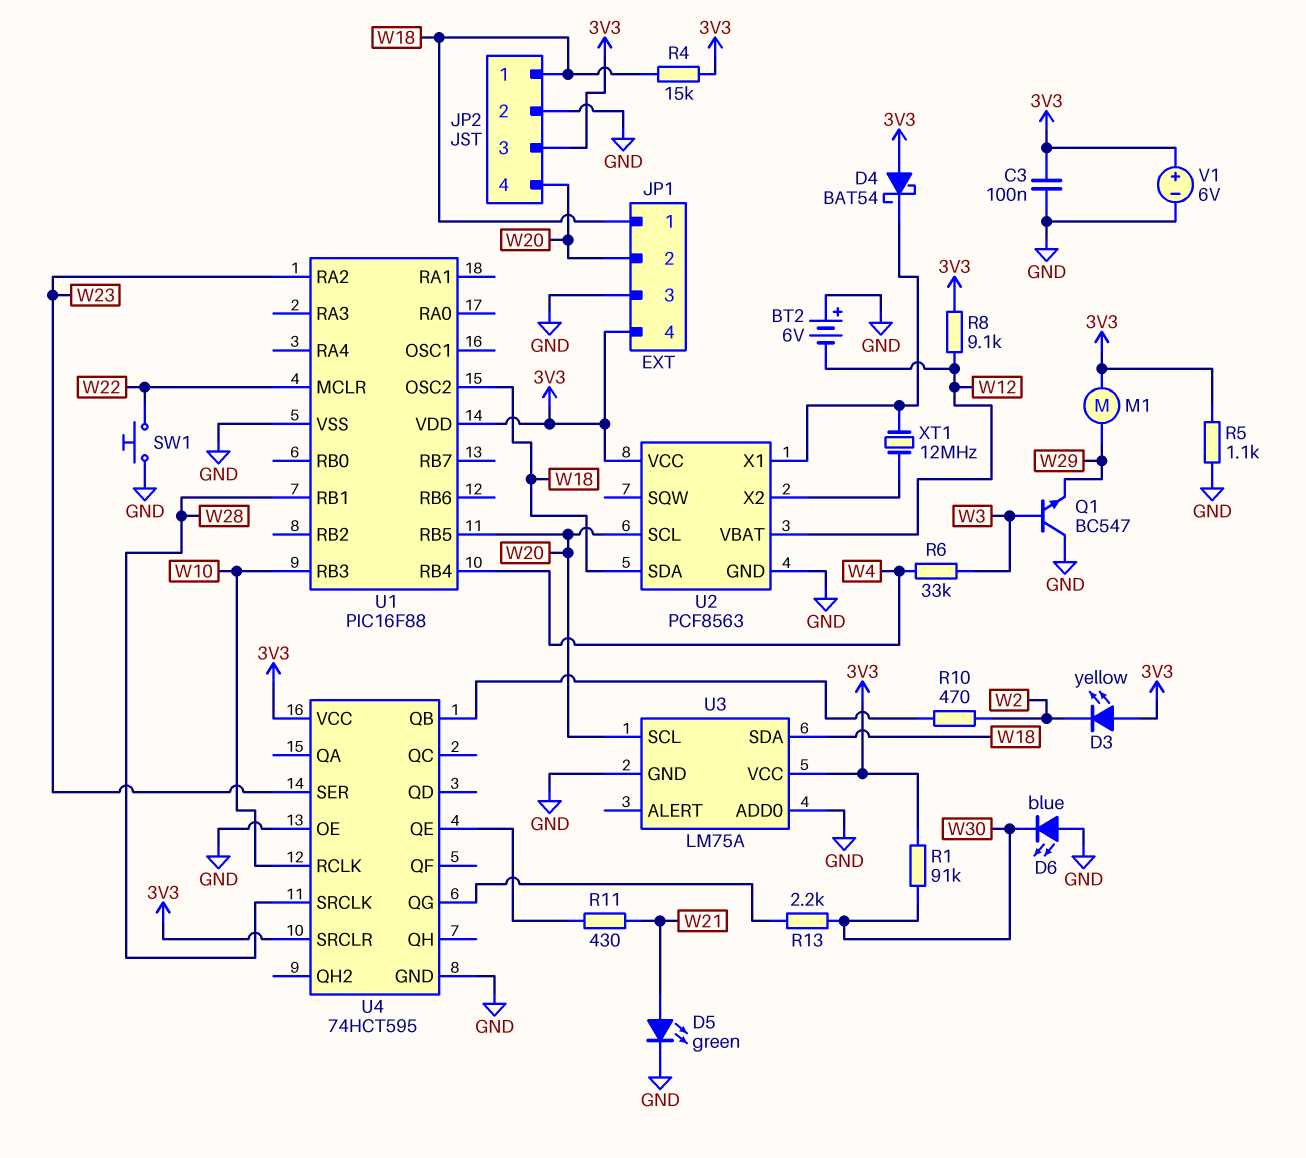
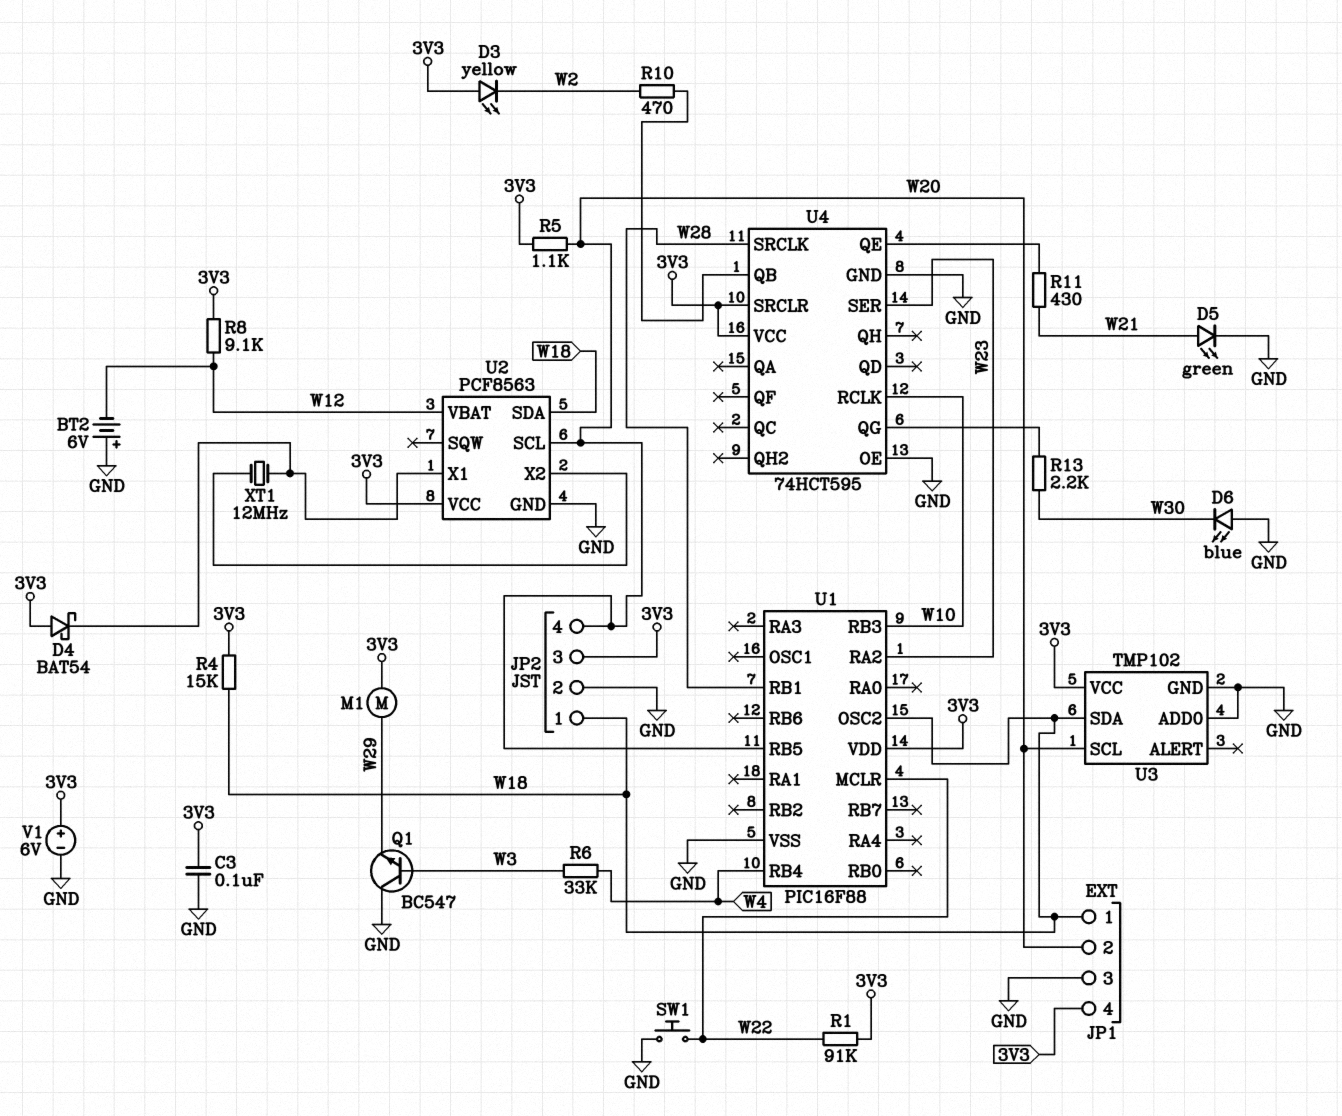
R1: 91k (3V3, W30) -> 91k (3V3, W22)
R5: 1.1k (3V3, GND) -> 1.1k (3V3, W20)
U3: LM75A -> TMP102

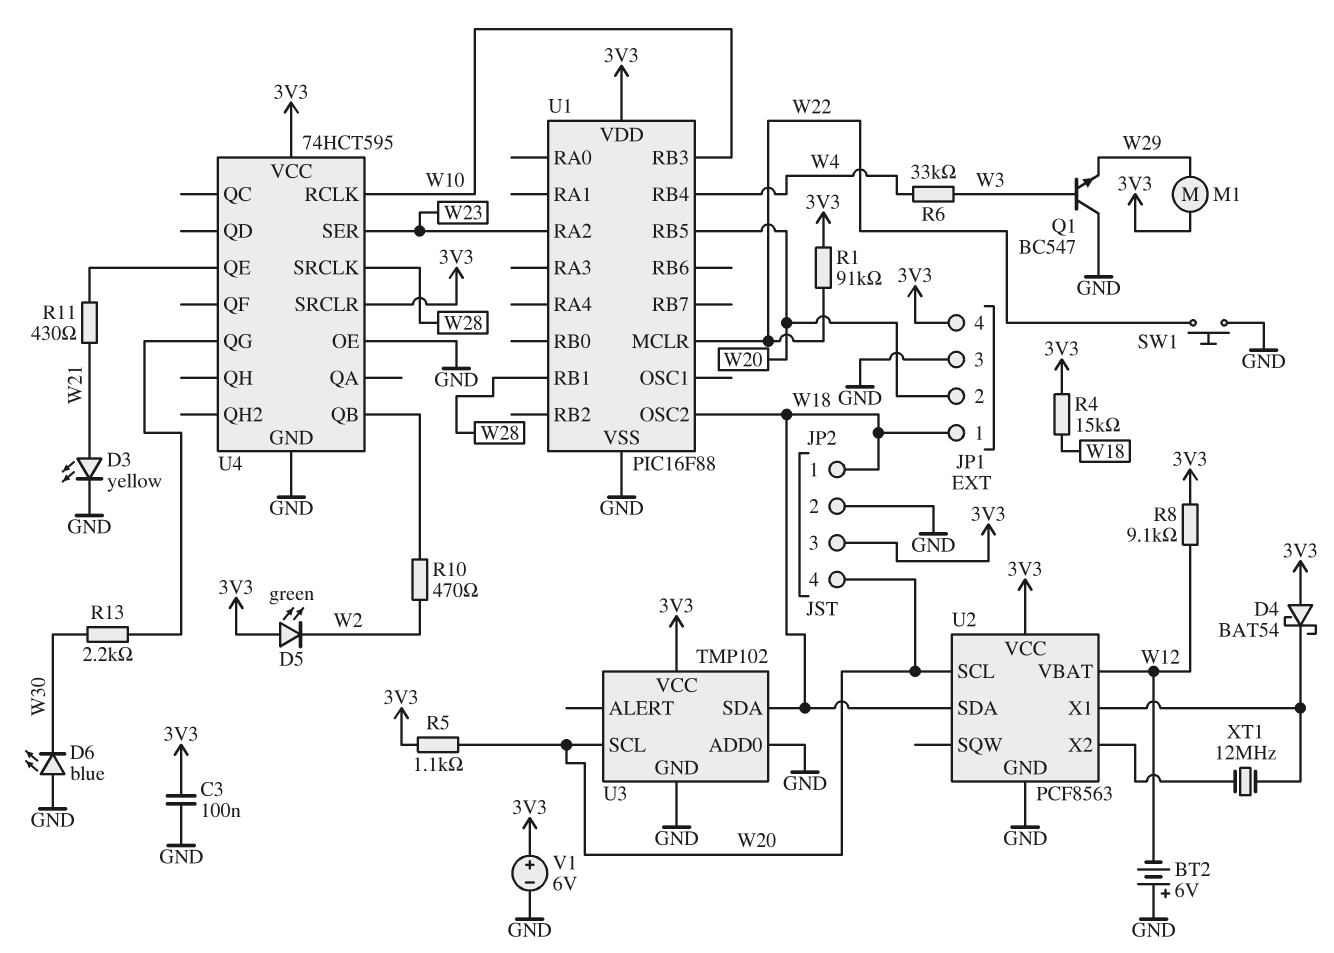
D3: LED yellow (A 3V3, K W2) -> LED yellow (A W21, K GND)
D5: LED green (A W21, K GND) -> LED green (A 3V3, K W2)

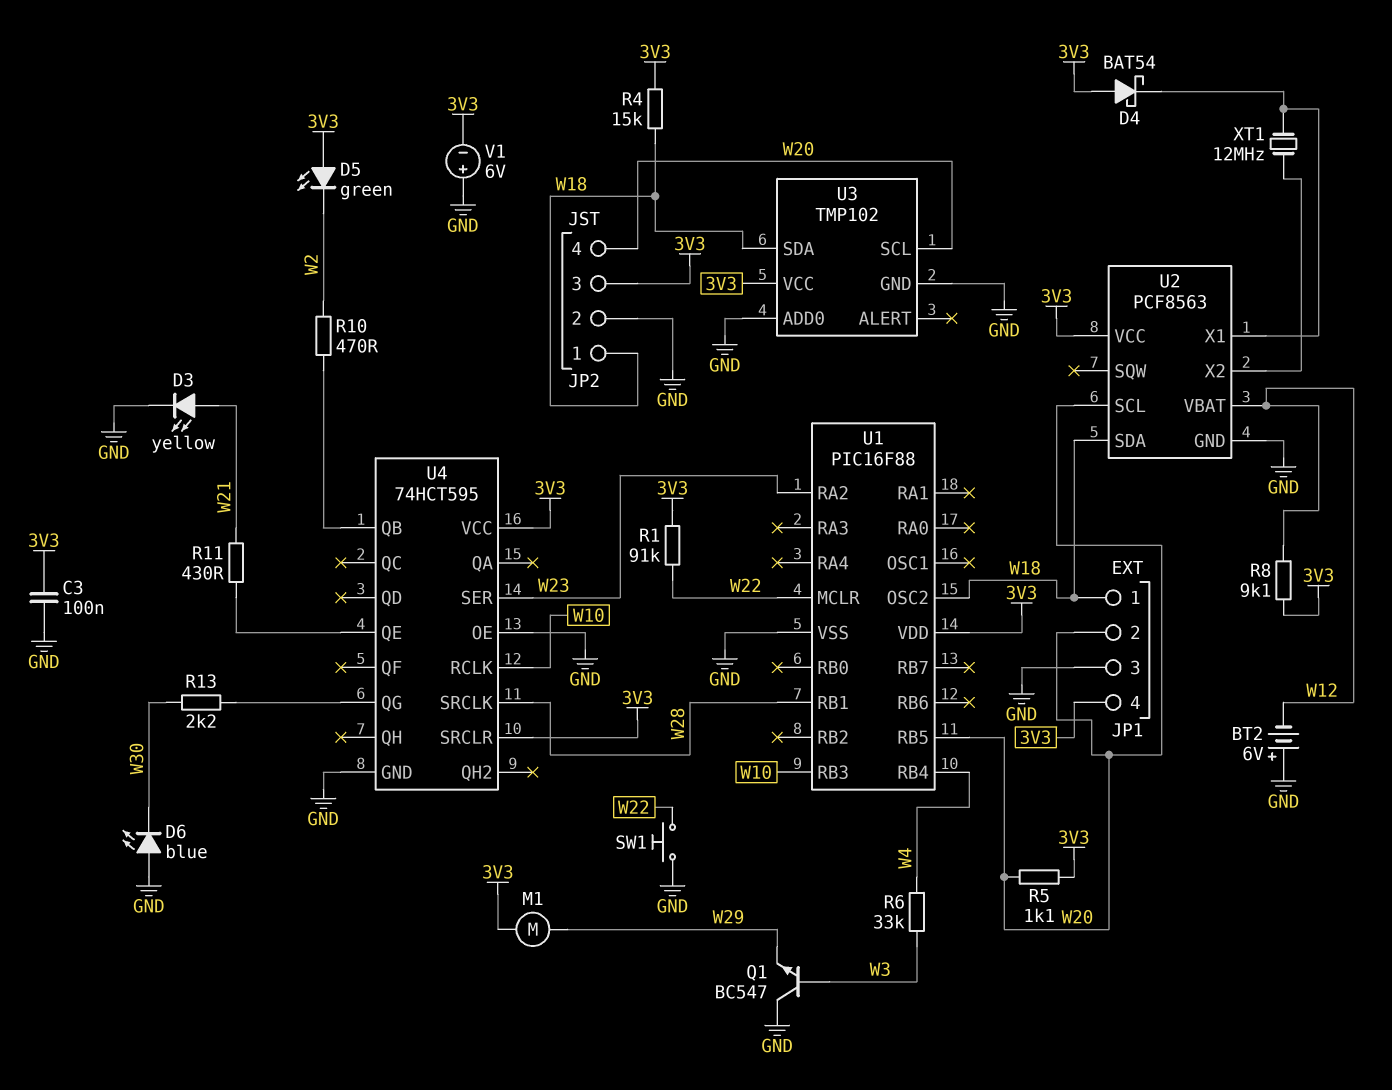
V1: 6V (plus 3V3, minus GND) -> 6V (plus GND, minus 3V3)

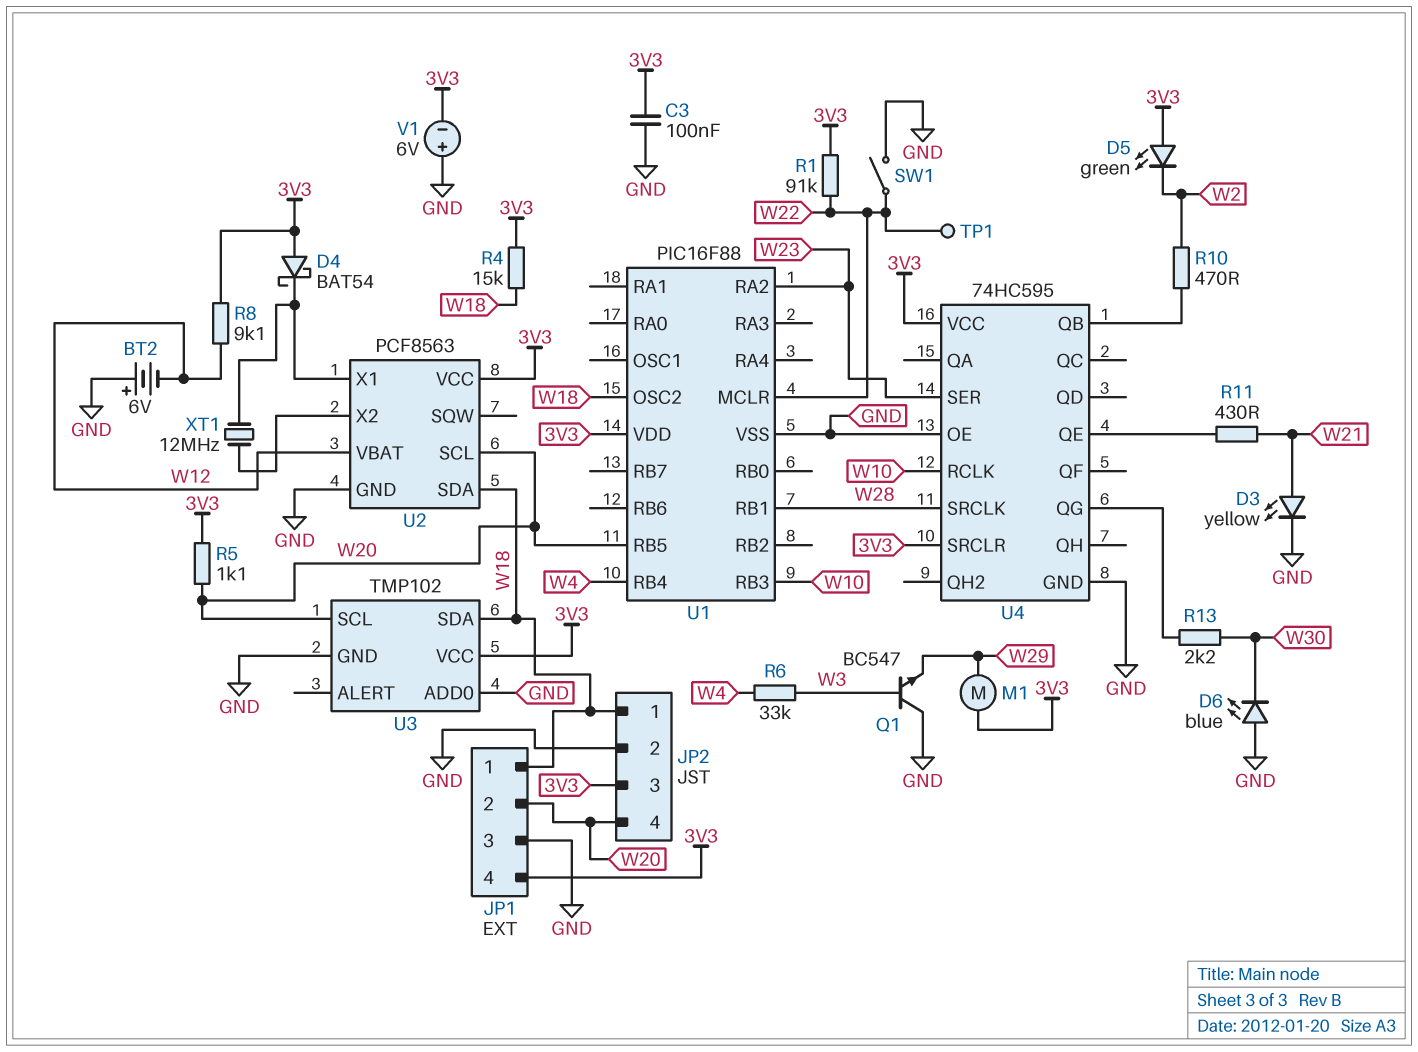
SW1: button (GND, W22) -> switch (GND, W22)
TP1: none -> test point (W22)
U4: 74HCT595 -> 74HC595

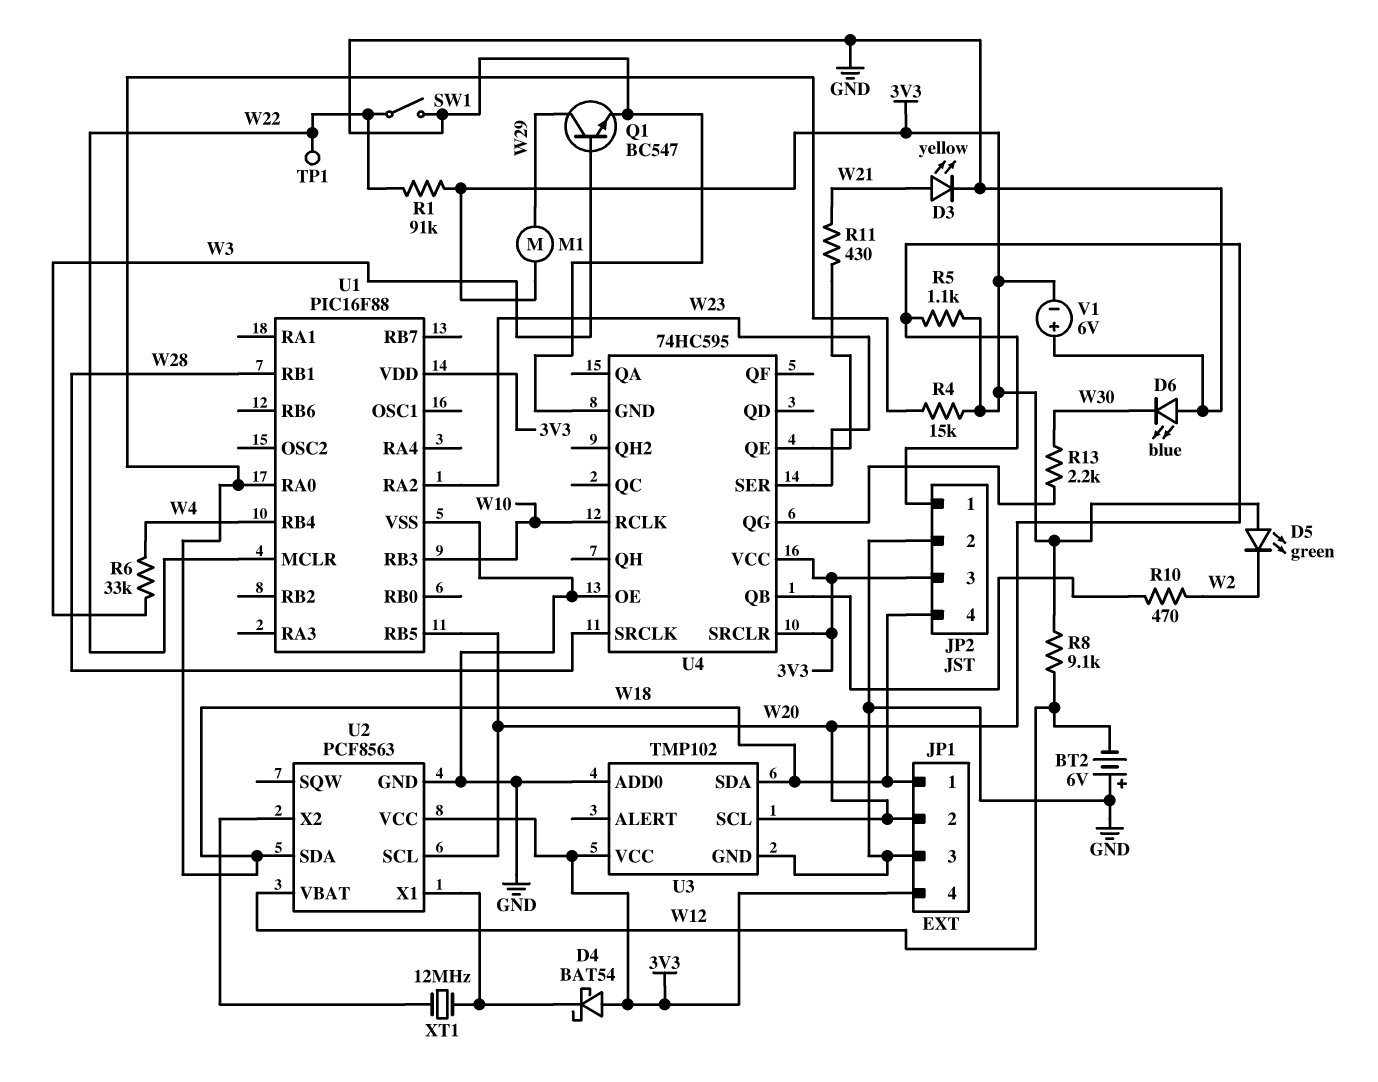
C3: 100nF (3V3, GND) -> none
JP2 pin 1: W18 -> W20
JP2 pin 4: W20 -> W18
Q1: NPN BC547 (B W3, C GND, E W29) -> NPN BC547 (B W3, C W29, E GND)
U1 pin OSC2: W18 -> none
U1 pin RA0: none -> W18

